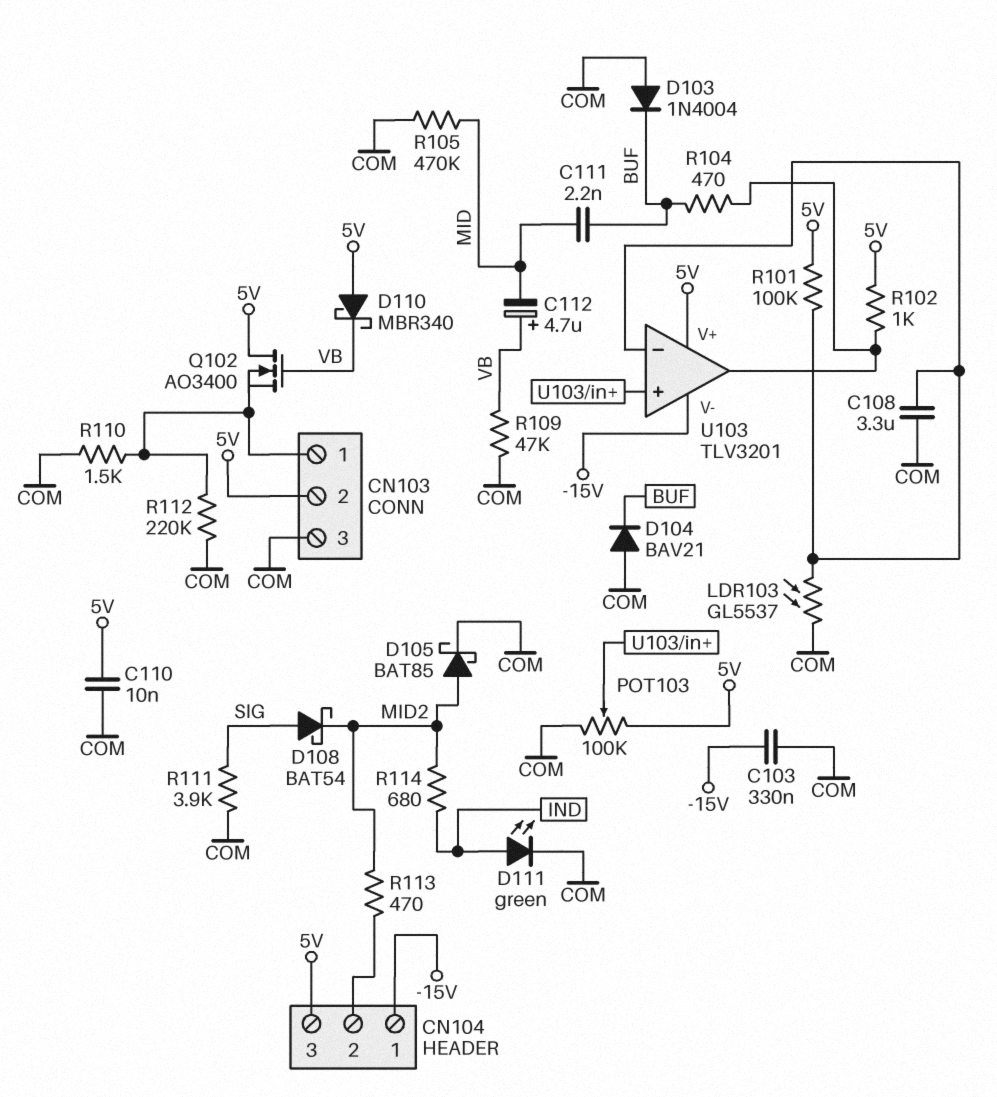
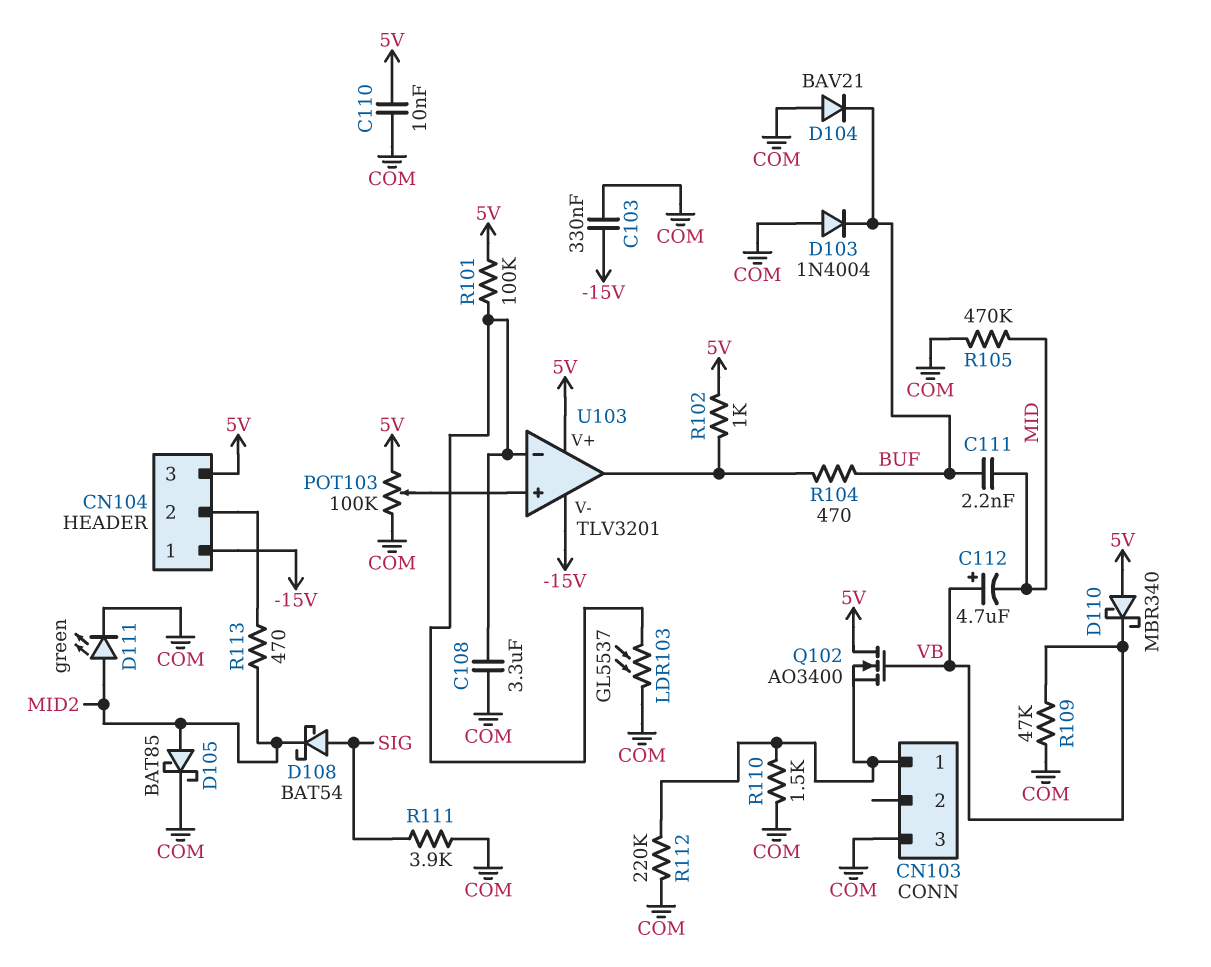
CN103 pin 2: 5V -> none
D111: LED green (A IND, K COM) -> LED green (A MID2, K COM)
R114: 680 (IND, MID2) -> none

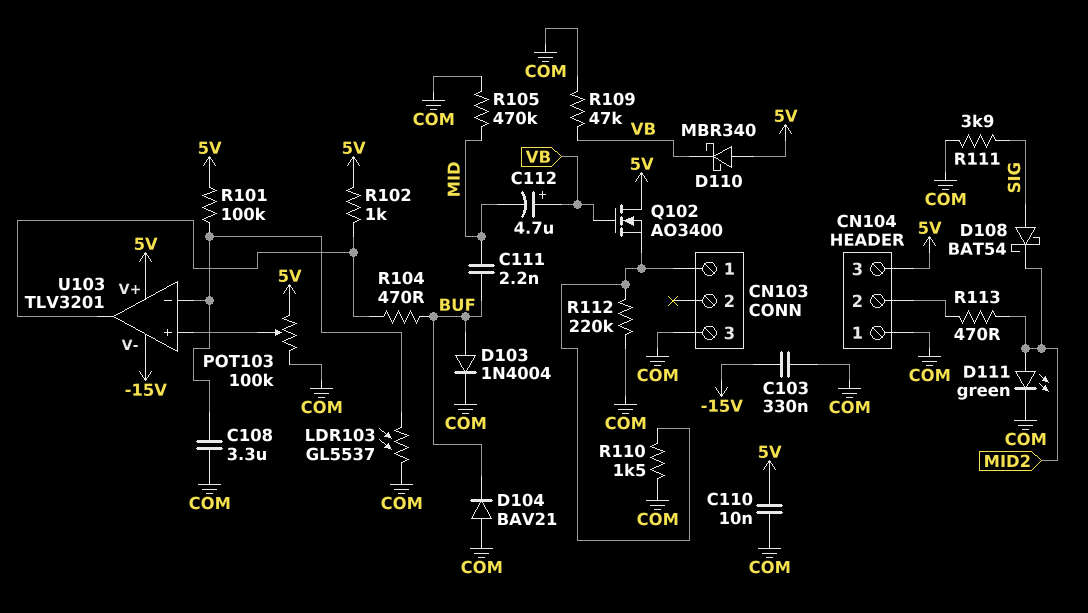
CN104 pin 1: -15V -> COM
D103: diode 1N4004 (A COM, K BUF) -> diode 1N4004 (A BUF, K COM)
D105: schottky BAT85 (A MID2, K COM) -> none

